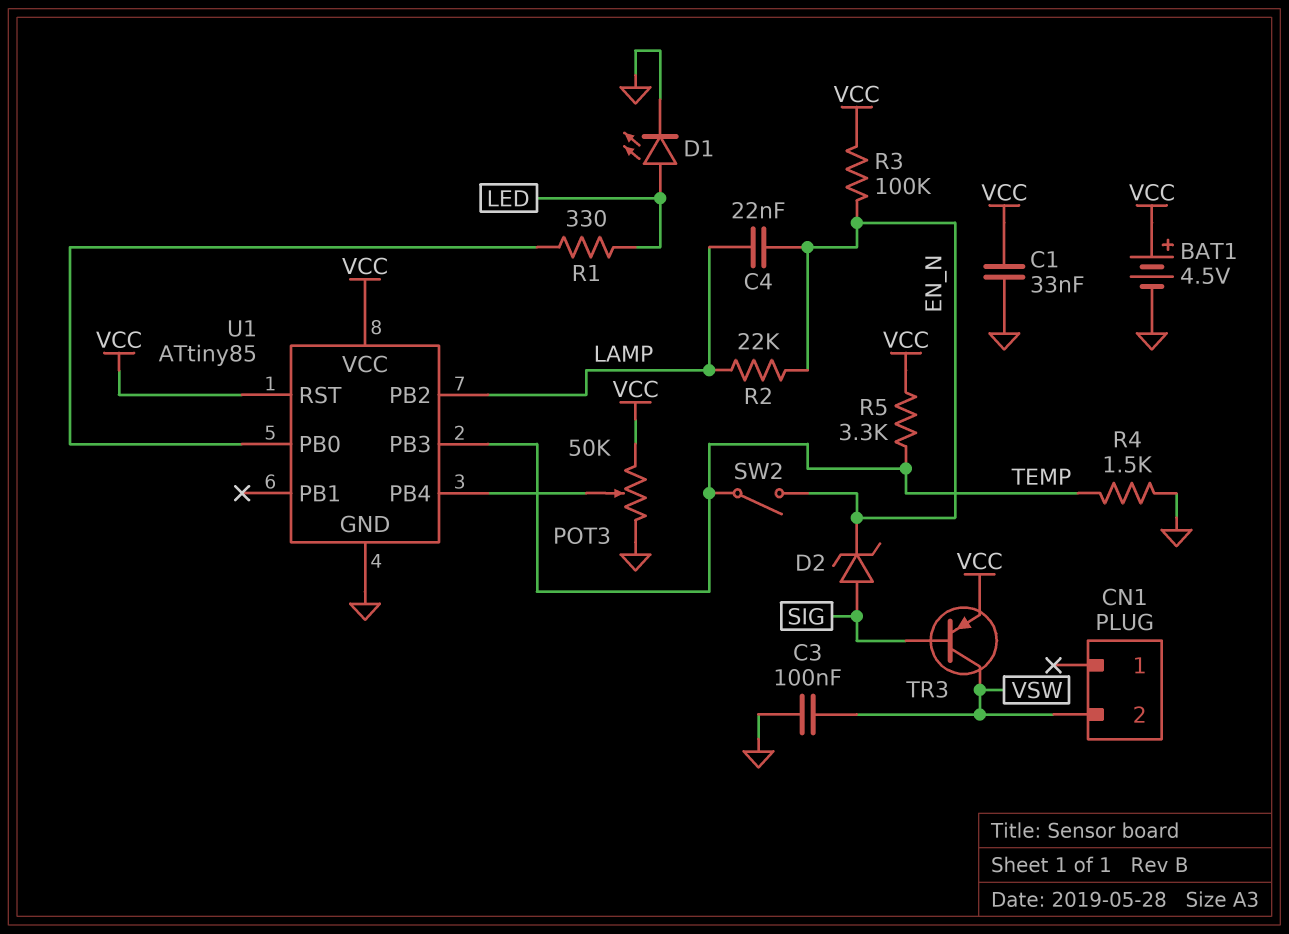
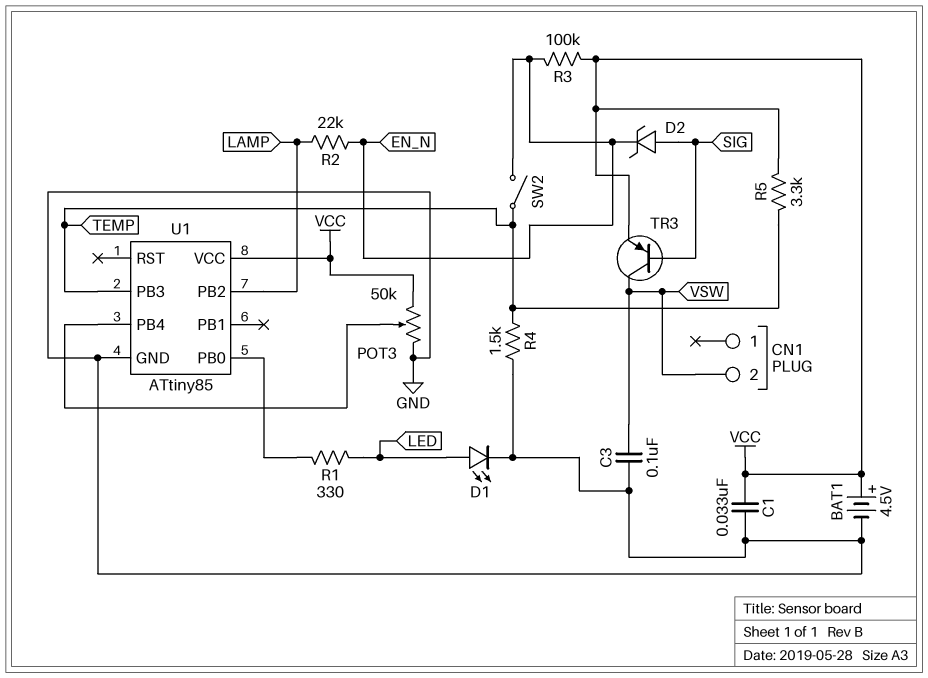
C4: 22nF (EN_N, LAMP) -> none
U1 pin RST: VCC -> none

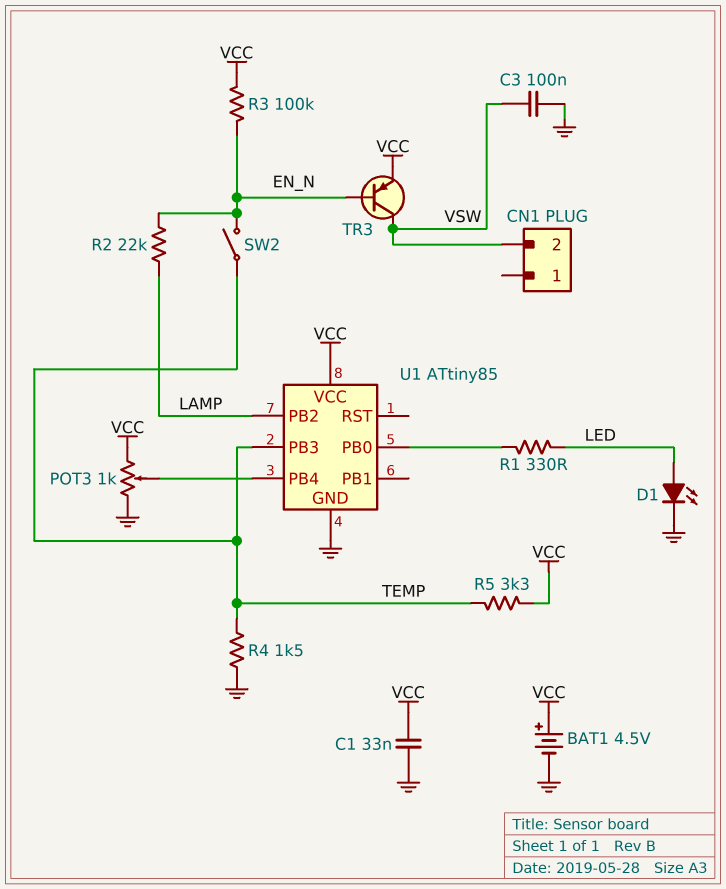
D2: zener (A SIG, K EN_N) -> none
POT3: 50k (GND, VCC, wiper U1/PB4) -> 1k (GND, VCC, wiper U1/PB4)
TR3: PNP (B SIG, C VSW, E VCC) -> PNP (B EN_N, C VSW, E VCC)

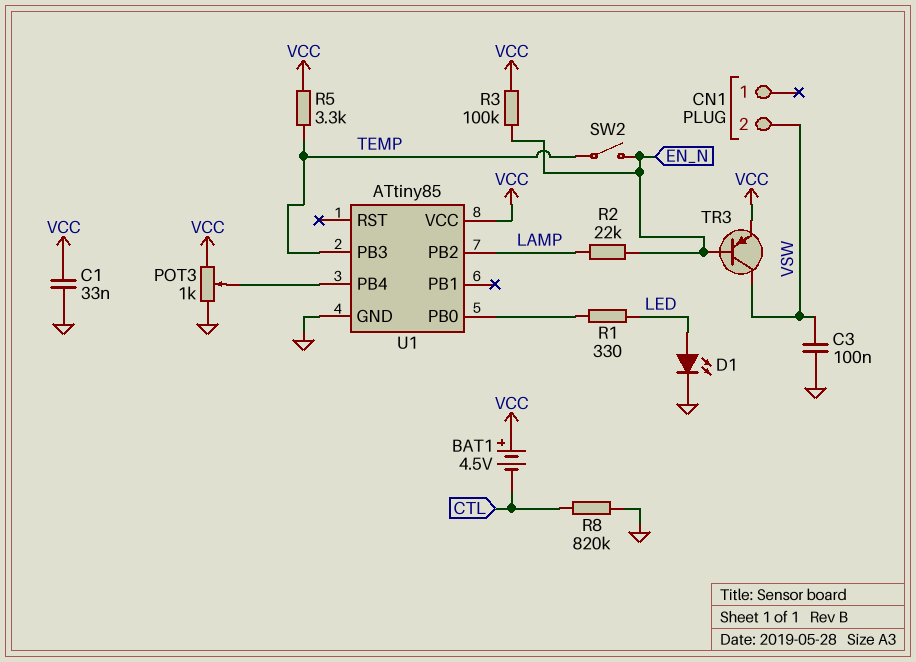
BAT1: 4.5V (plus VCC, minus GND) -> 4.5V (plus VCC, minus CTL)
R4: 1.5k (GND, TEMP) -> none
R8: none -> 820k (CTL, GND)

